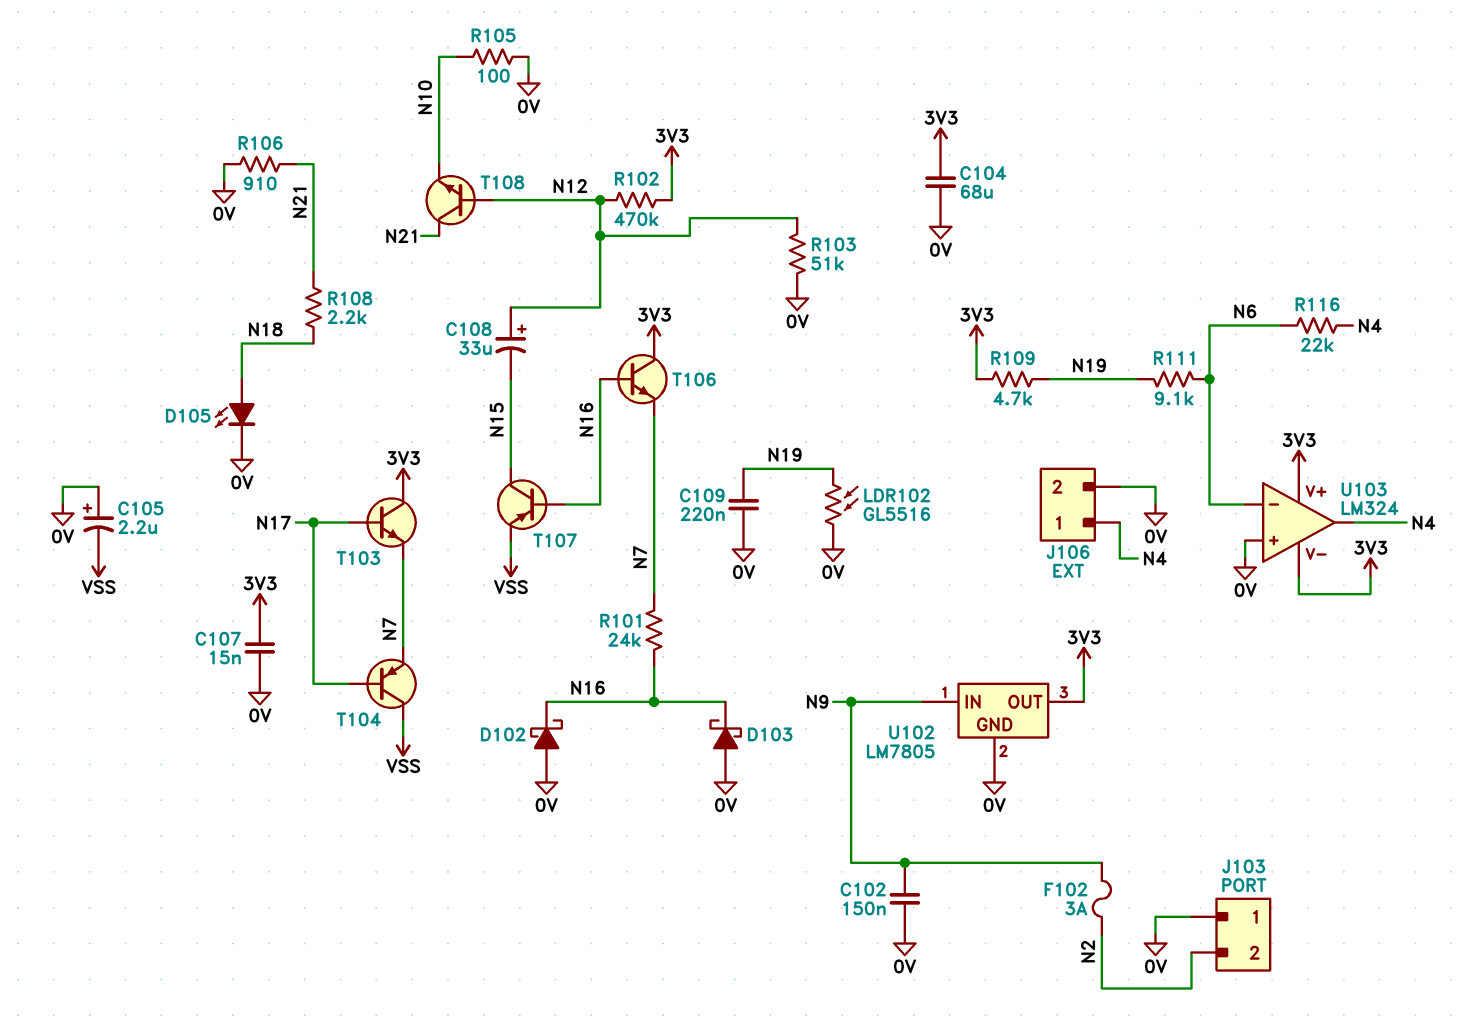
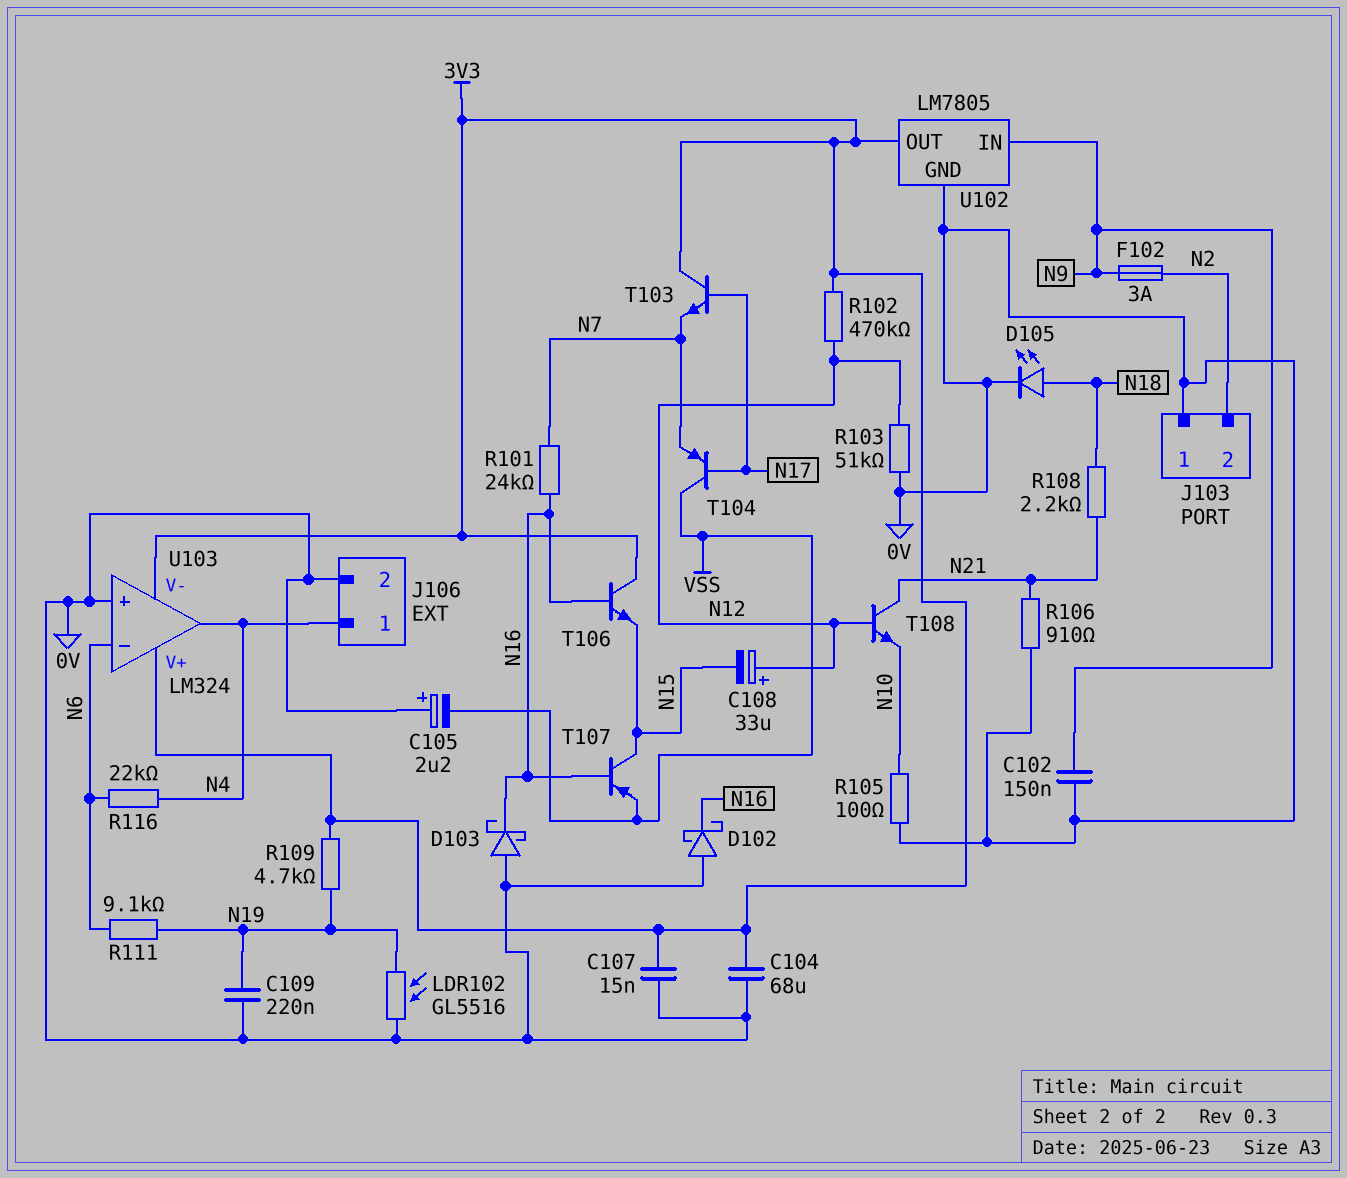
T106: NPN (B N16, C 3V3, E N7) -> NPN (B N16, C 3V3, E N15)

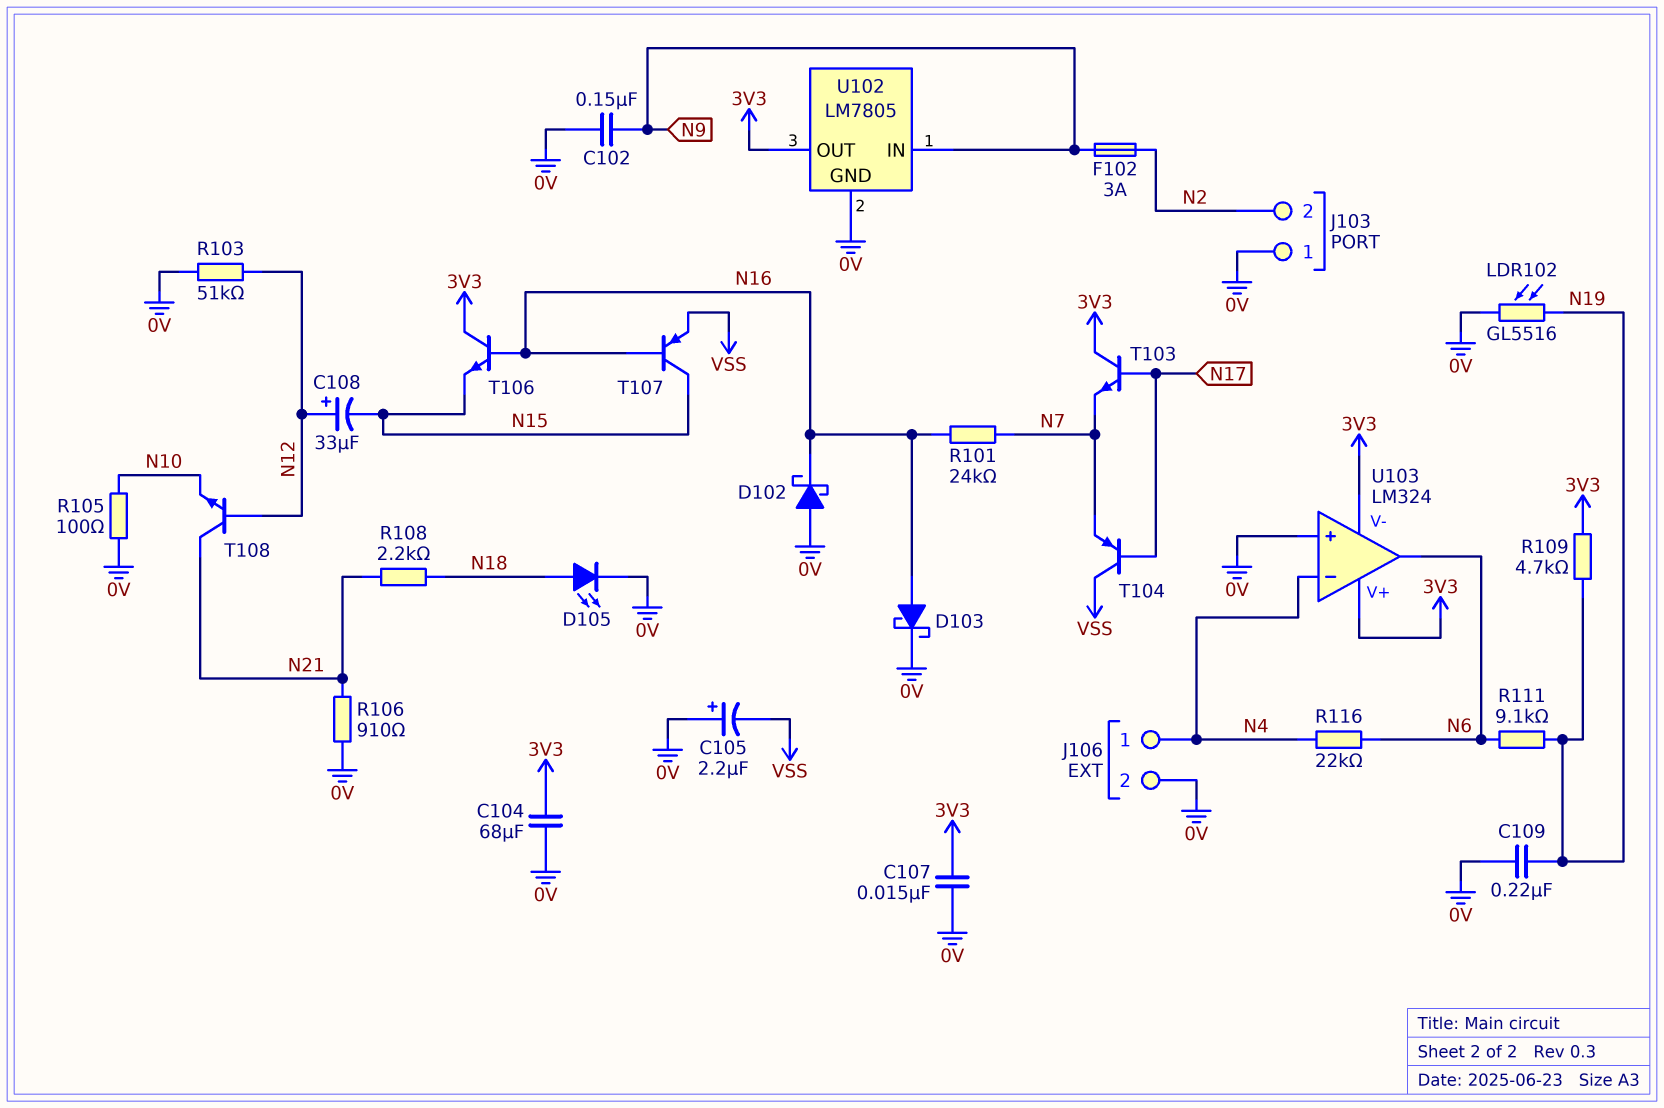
D103: schottky (A 0V, K N16) -> schottky (A N16, K 0V)
R102: 470k (3V3, N12) -> none
U103 pin in-: N6 -> N4
U103 pin out: N4 -> N6

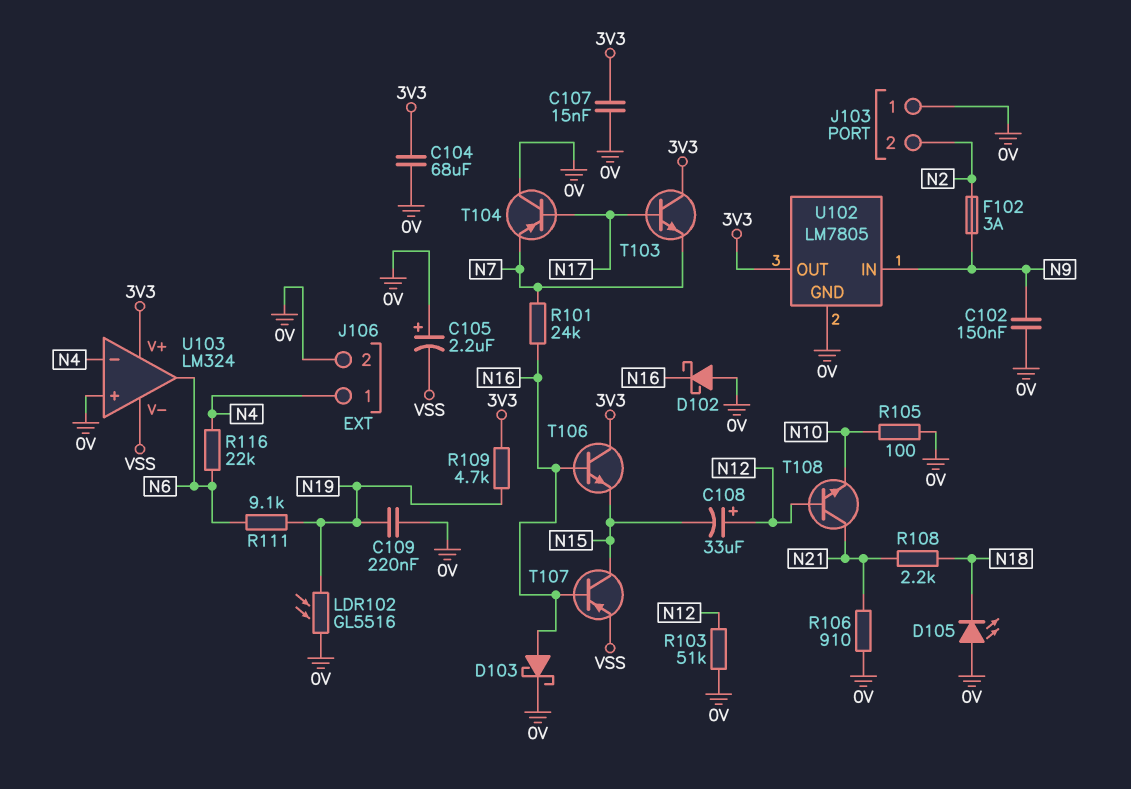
D105: LED (A N18, K 0V) -> LED (A 0V, K N18)
T104: PNP (B N17, C VSS, E N7) -> PNP (B N17, C 0V, E N7)
U103 pin V-: 3V3 -> VSS

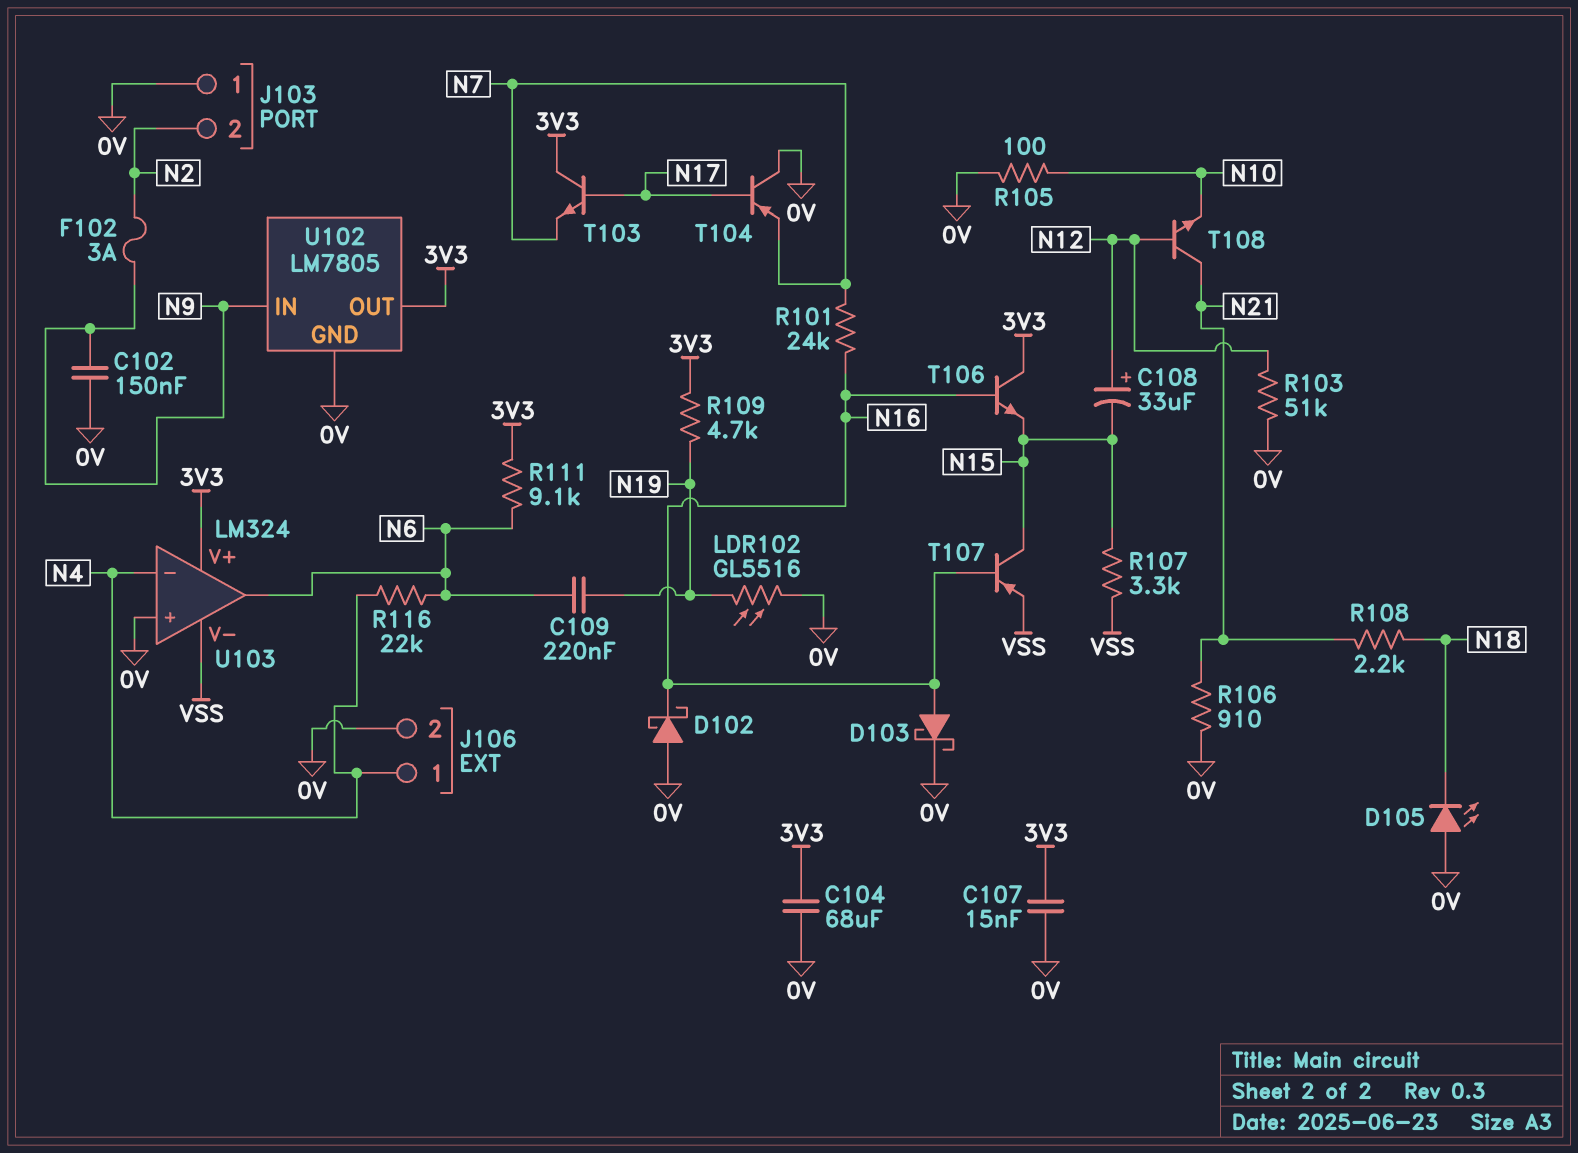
C105: 2.2uF (plus 0V, minus VSS) -> none
C109: 220nF (0V, N19) -> 220nF (N6, N19)
R107: none -> 3.3k (N15, VSS)
R111: 9.1k (N6, N19) -> 9.1k (3V3, N6)

